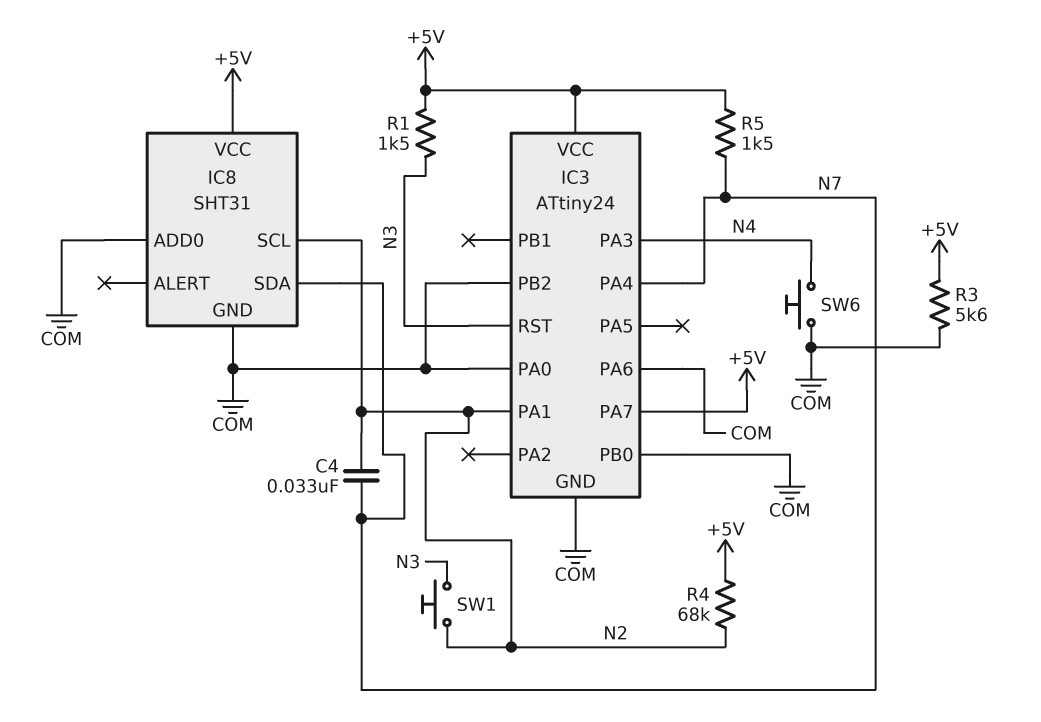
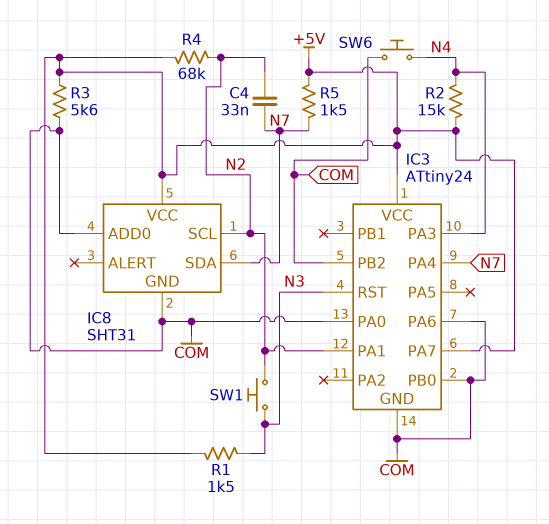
R2: none -> 15k (+5V, N4)

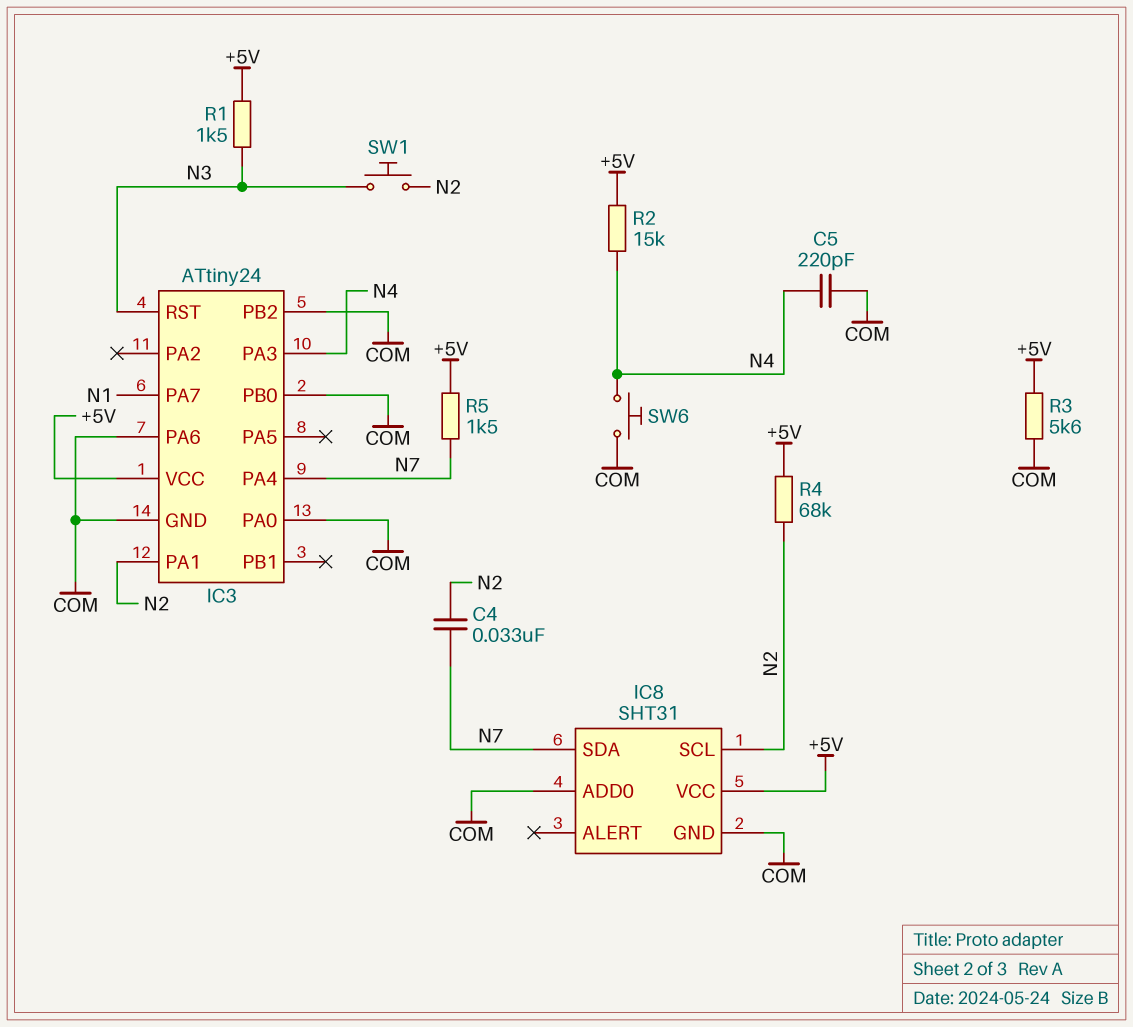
C5: none -> 220pF (COM, N4)
IC3 pin PA7: +5V -> N1

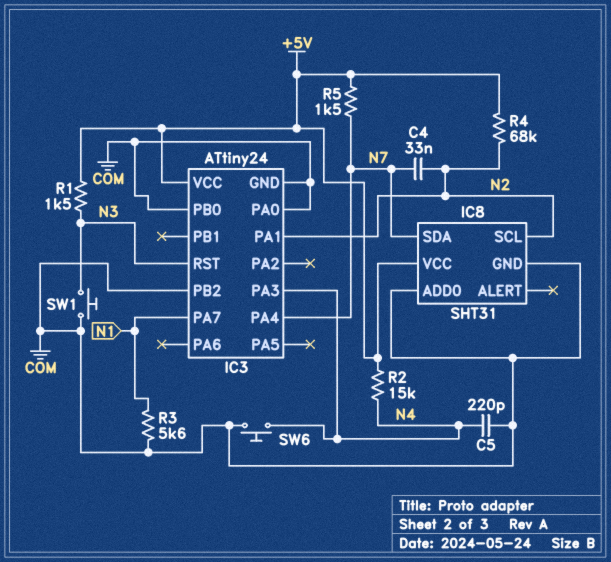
IC3 pin PA6: COM -> none
R3: 5.6k (+5V, COM) -> 5.6k (COM, N1)
SW1: button (N2, N3) -> button (COM, N3)

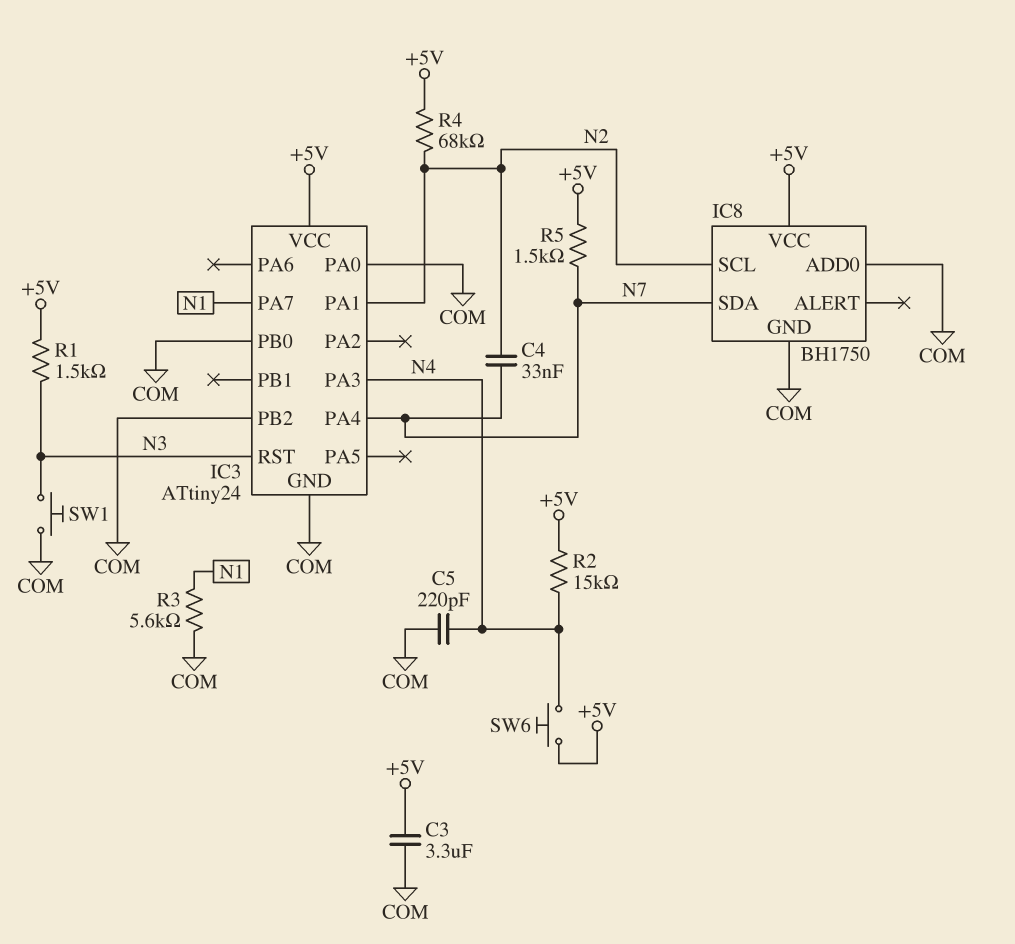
C3: none -> 3.3uF (+5V, COM)
IC8: SHT31 -> BH1750
SW6: button (COM, N4) -> button (+5V, N4)

